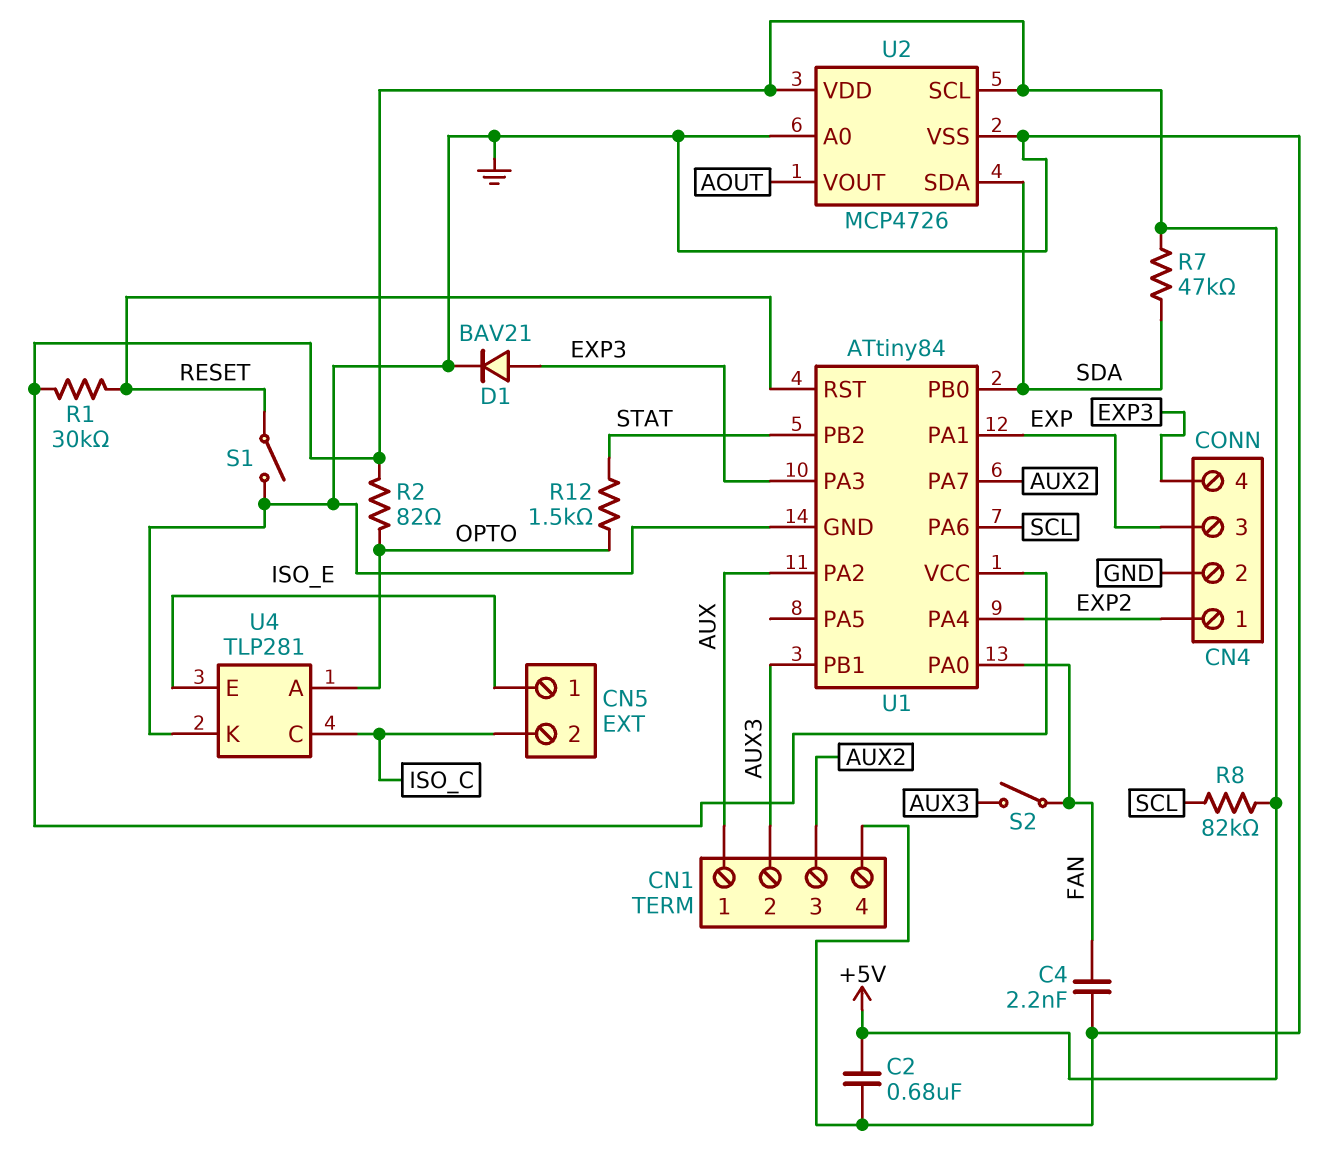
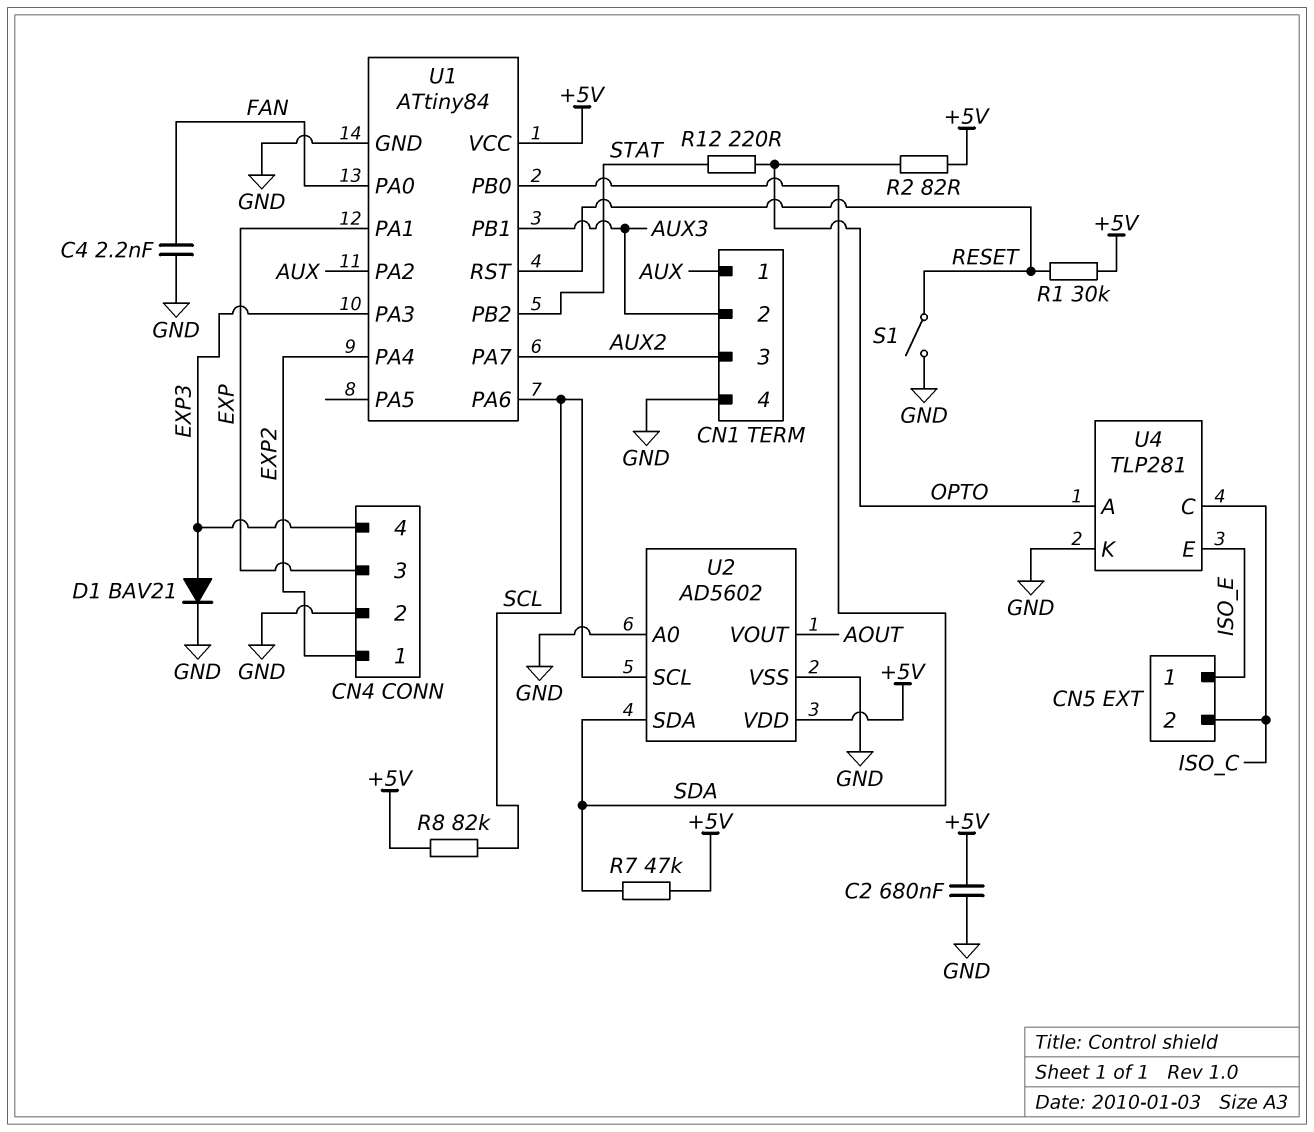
R12: 1.5k (OPTO, STAT) -> 220 (OPTO, STAT)
S2: switch (AUX3, FAN) -> none
U2: MCP4726 -> AD5602
U2 pin SCL: +5V -> SCL

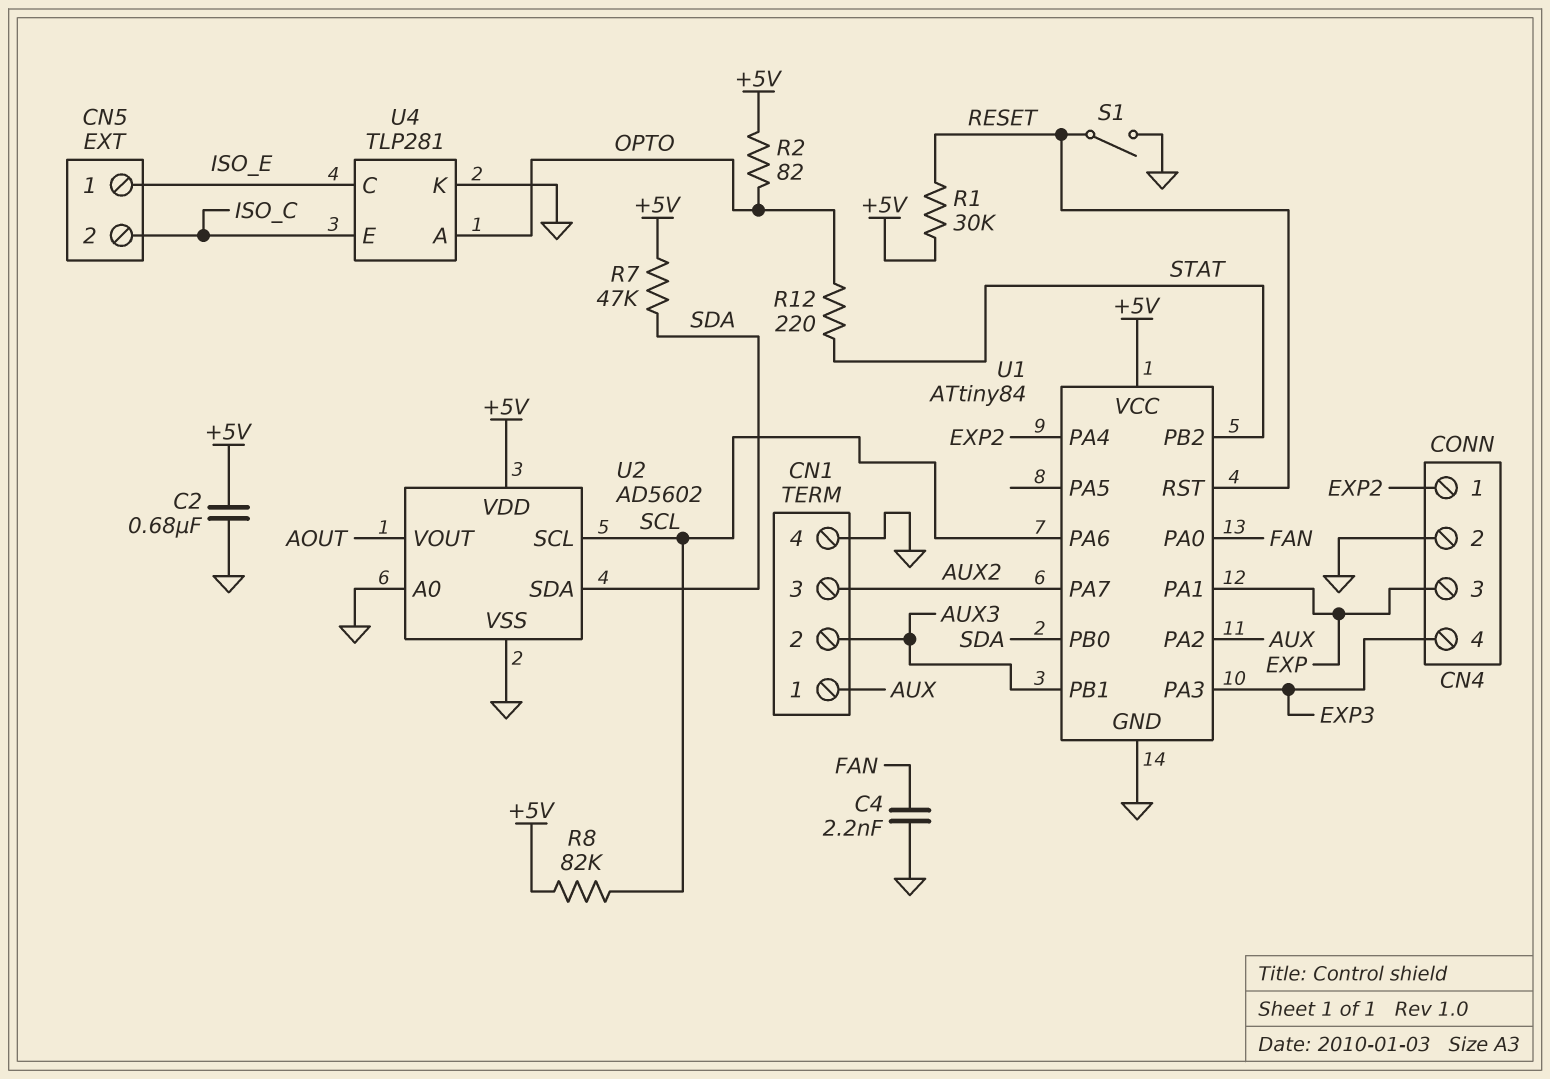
D1: diode BAV21 (A EXP3, K GND) -> none
U4 pin C: ISO_C -> ISO_E
U4 pin E: ISO_E -> ISO_C

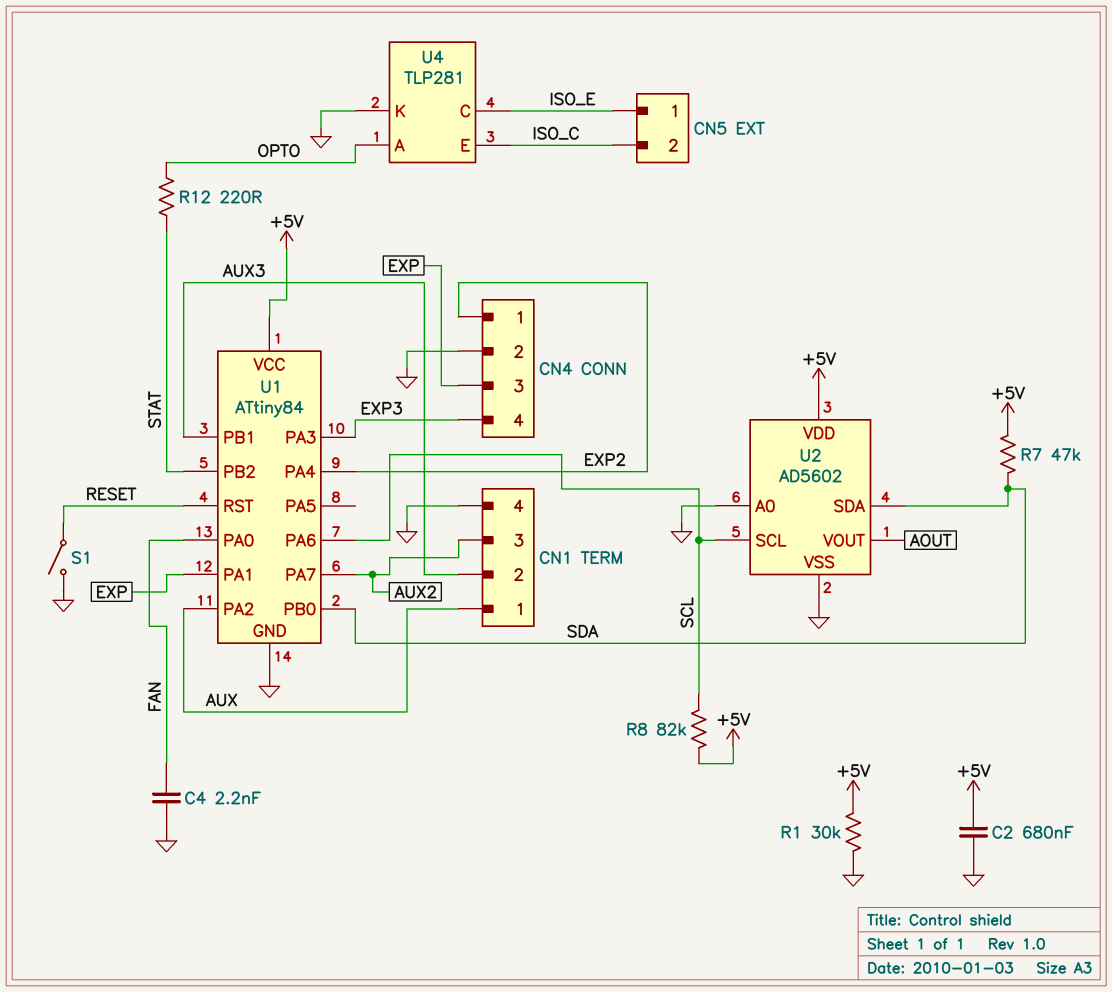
R1: 30k (+5V, RESET) -> 30k (+5V, GND)
R2: 82 (+5V, OPTO) -> none

